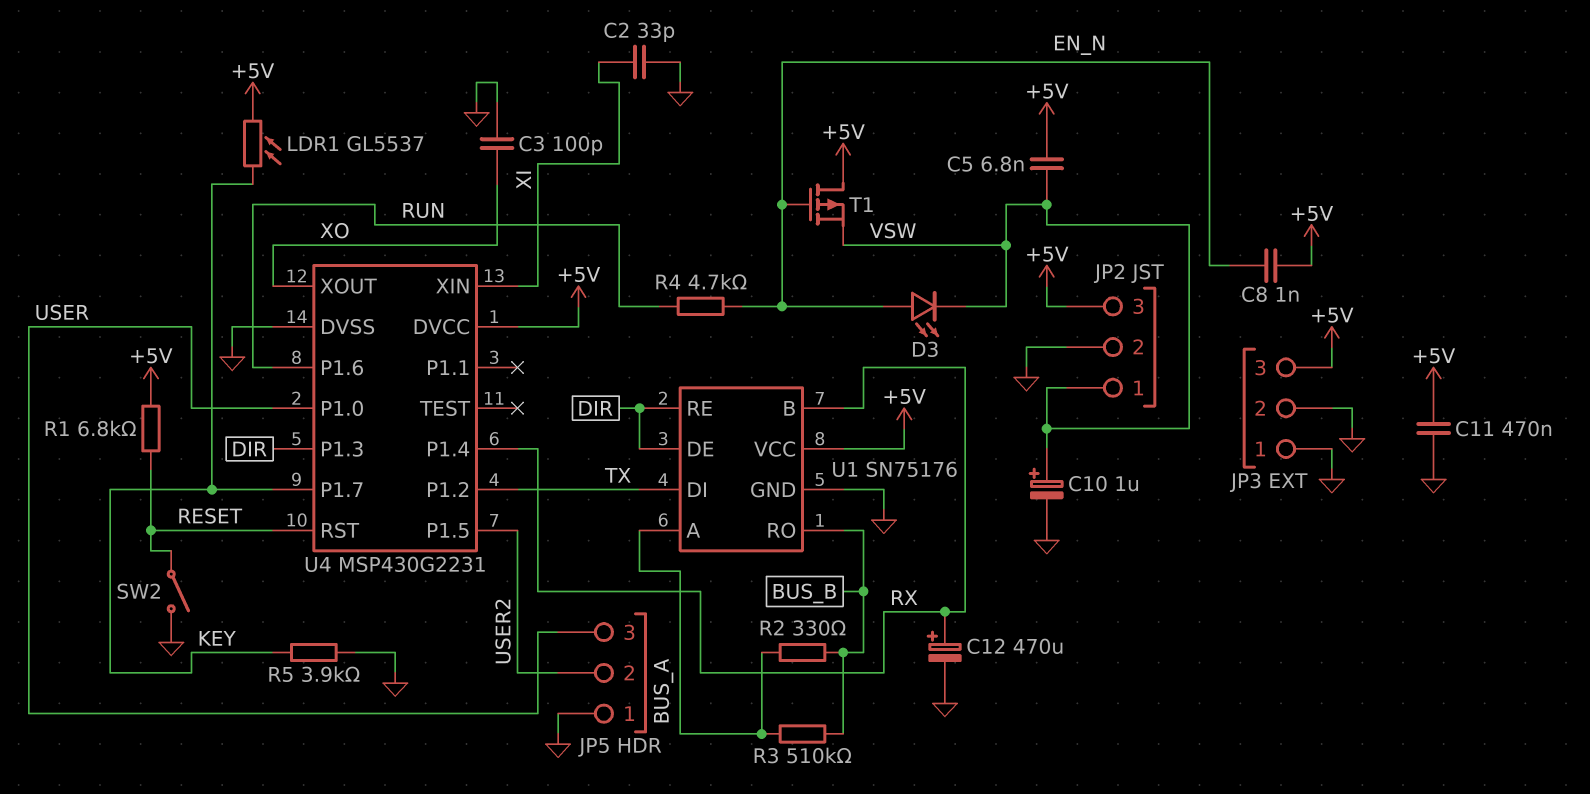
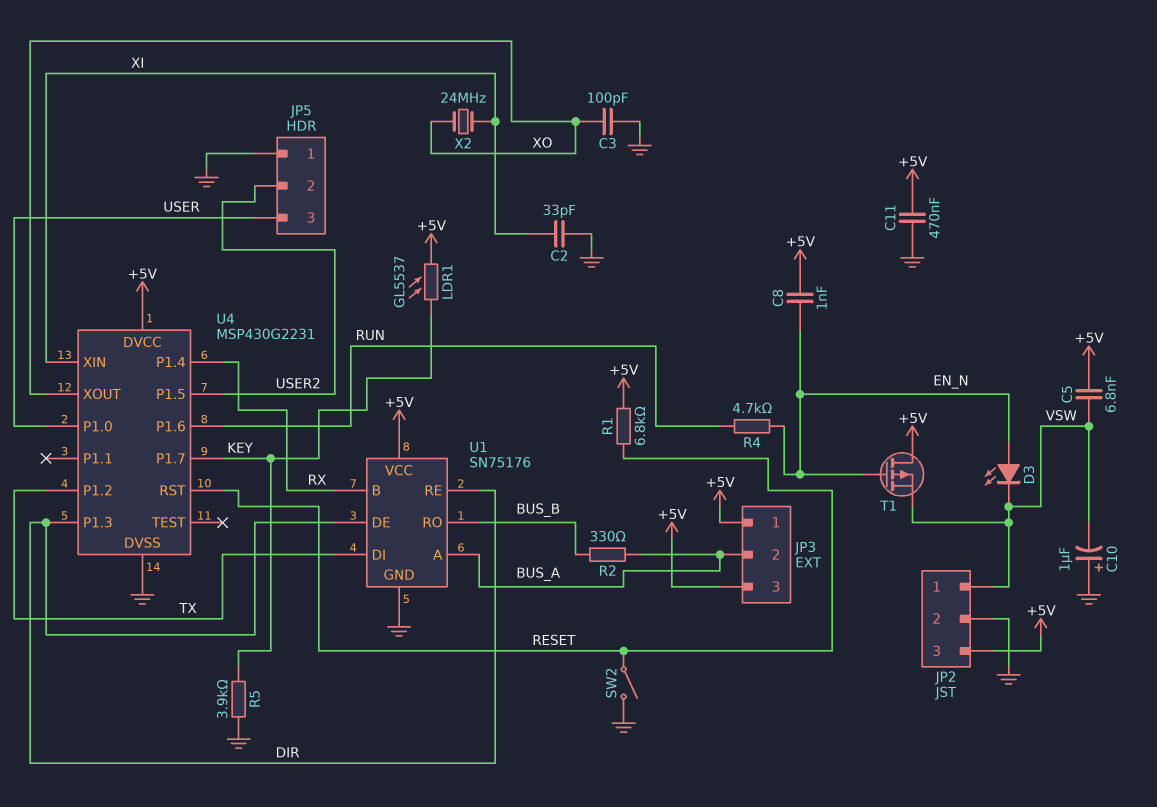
C10: 1uF (plus VSW, minus GND) -> 1uF (plus GND, minus VSW)
C12: 470uF (plus RX, minus GND) -> none
JP3 pin 1: GND -> +5V
JP3 pin 2: GND -> BUS_A
R3: 510k (BUS_A, BUS_B) -> none
X2: none -> 24MHz (XI, XO)

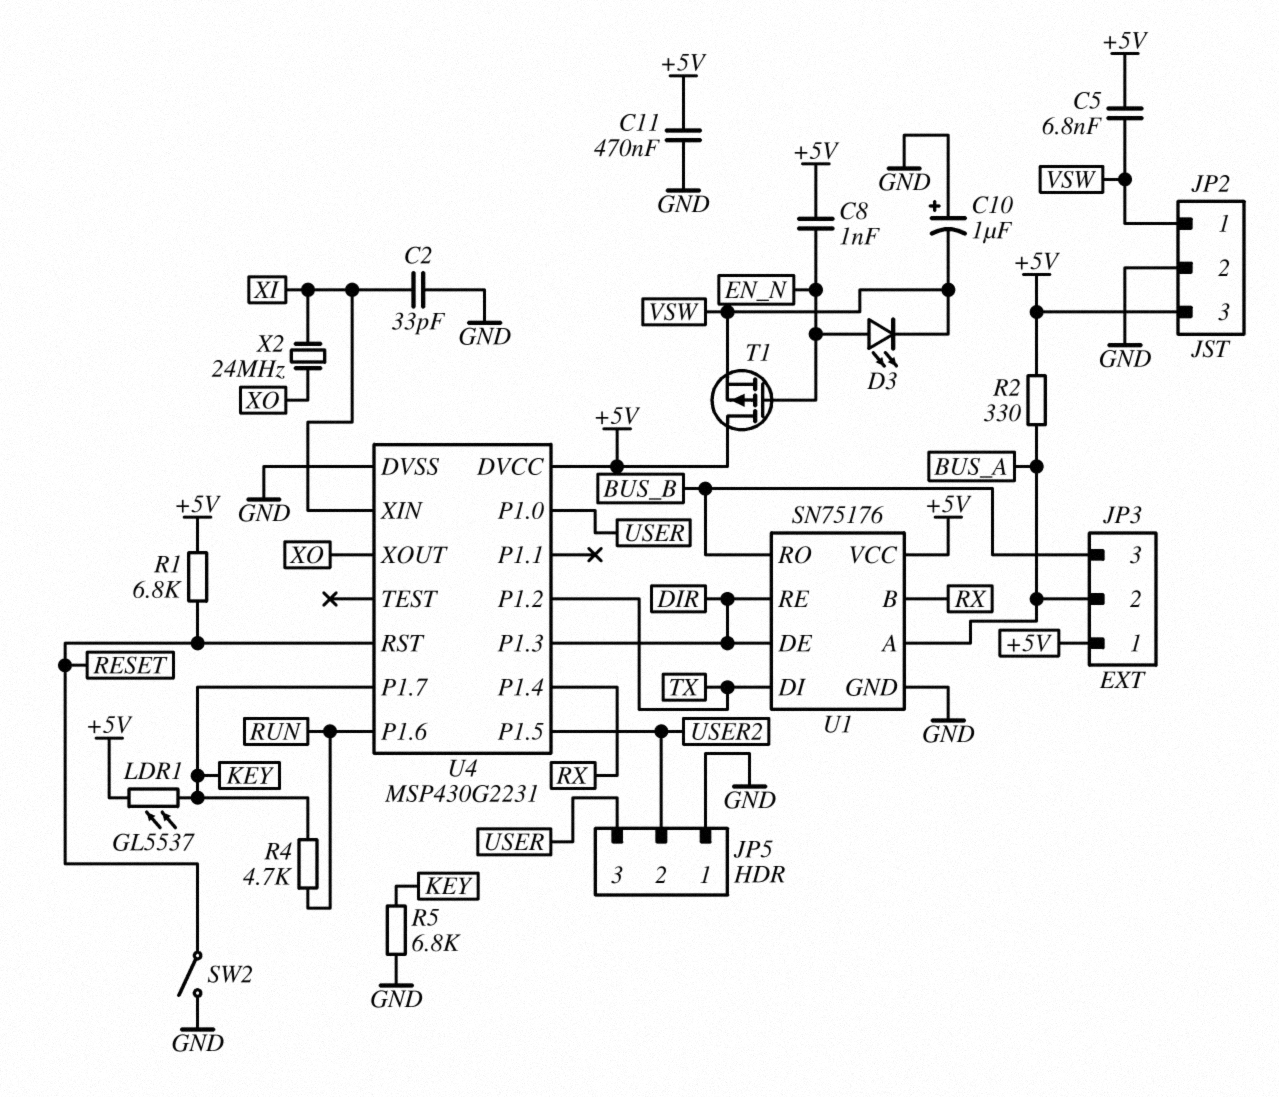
C3: 100pF (GND, XO) -> none
JP3 pin 3: +5V -> BUS_B
R2: 330 (BUS_A, BUS_B) -> 330 (+5V, BUS_A)
R4: 4.7k (EN_N, RUN) -> 4.7k (KEY, RUN)
R5: 3.9k (GND, KEY) -> 6.8k (GND, KEY)

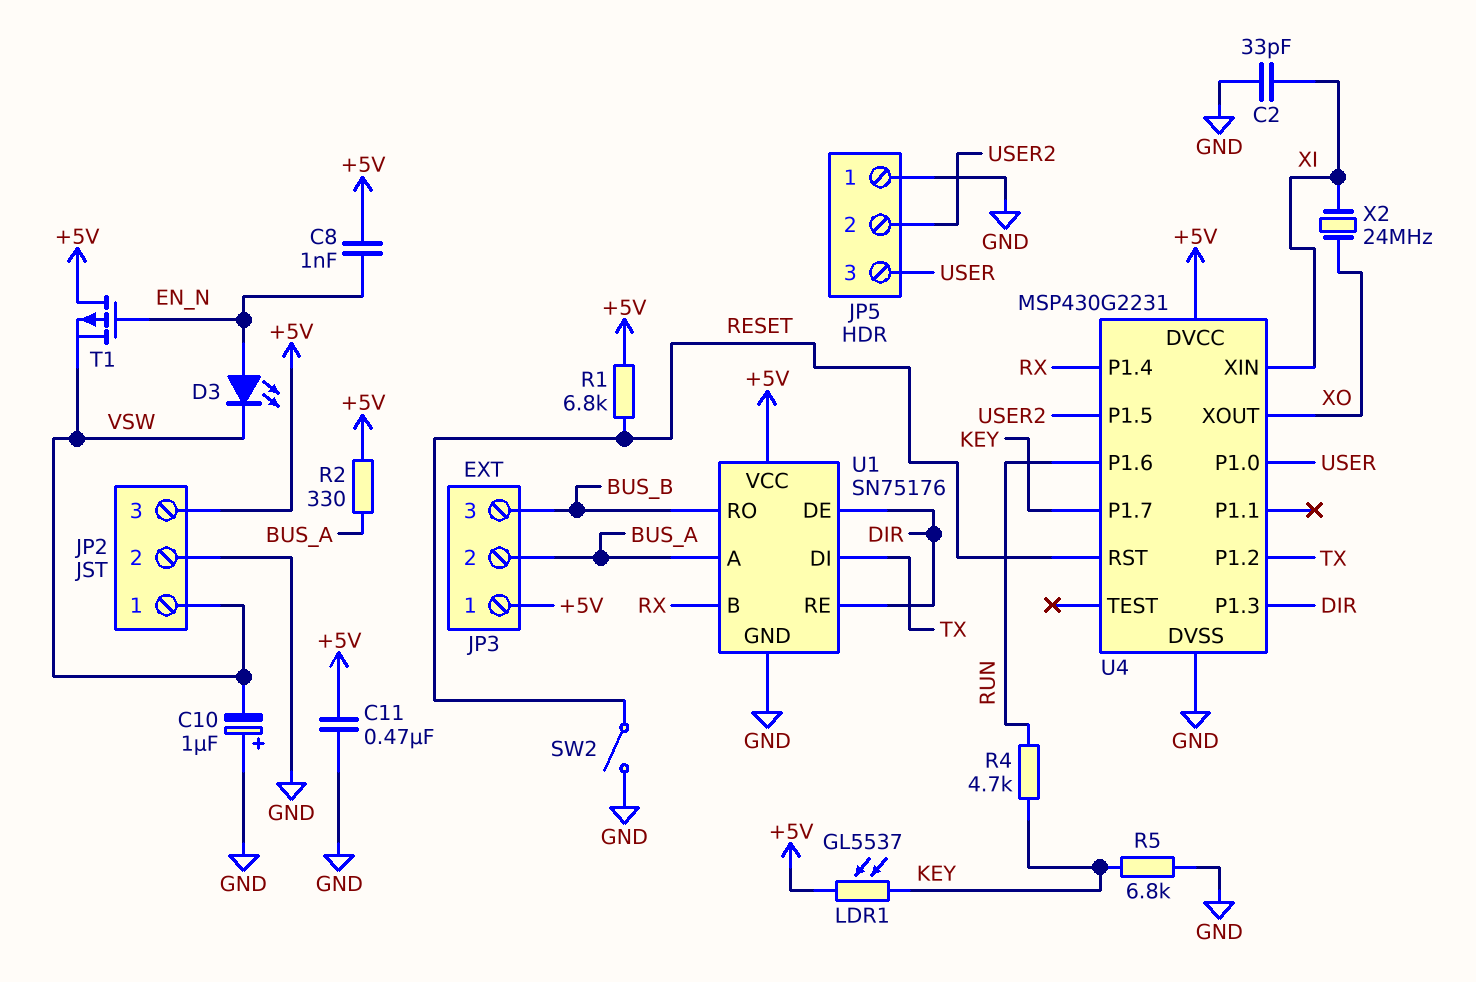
C5: 6.8nF (+5V, VSW) -> none

